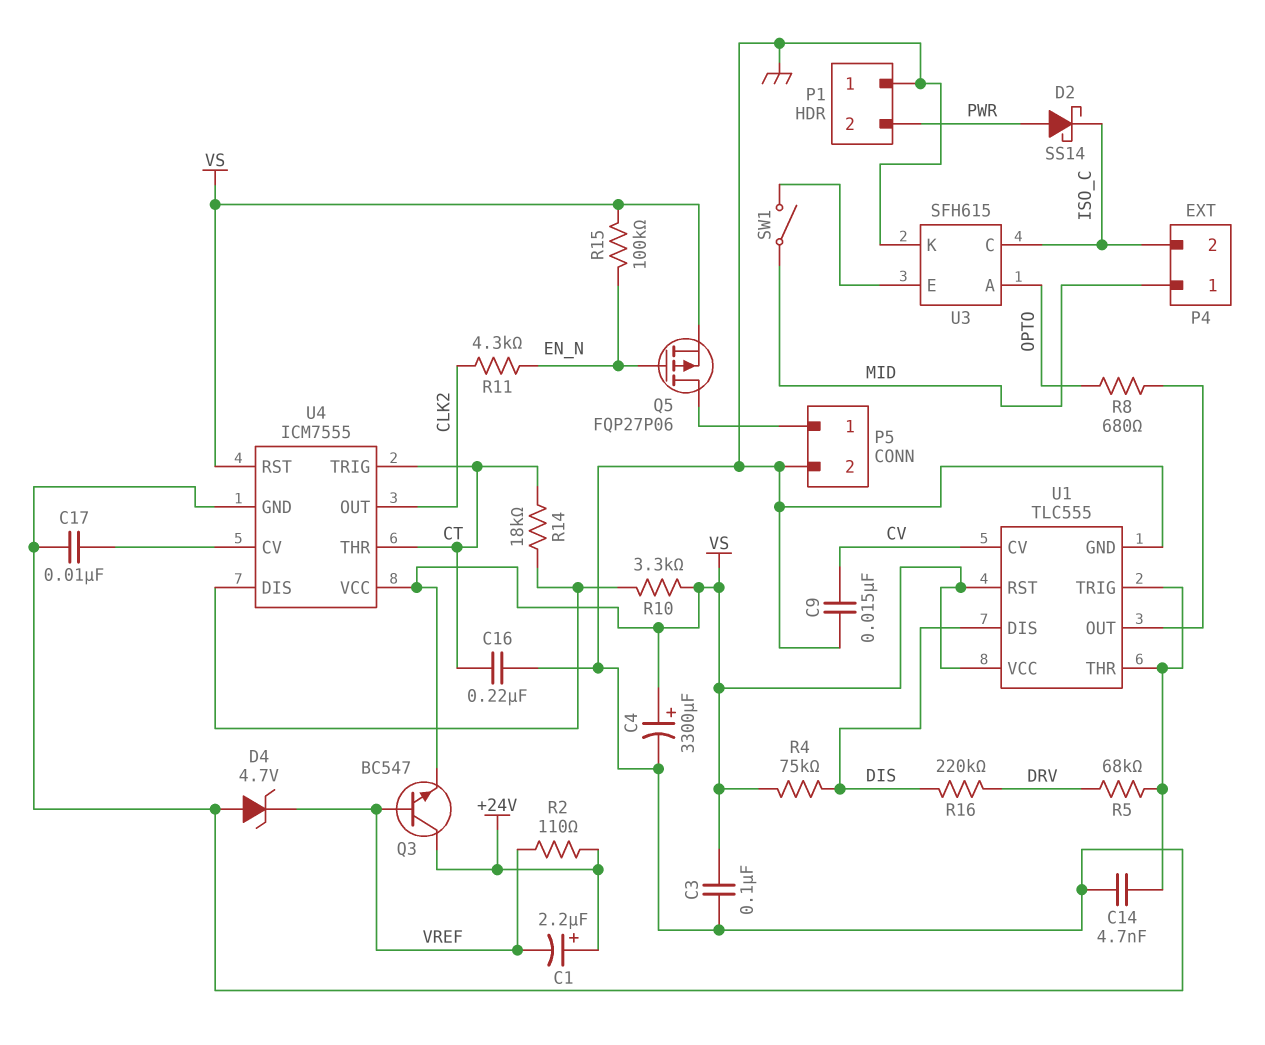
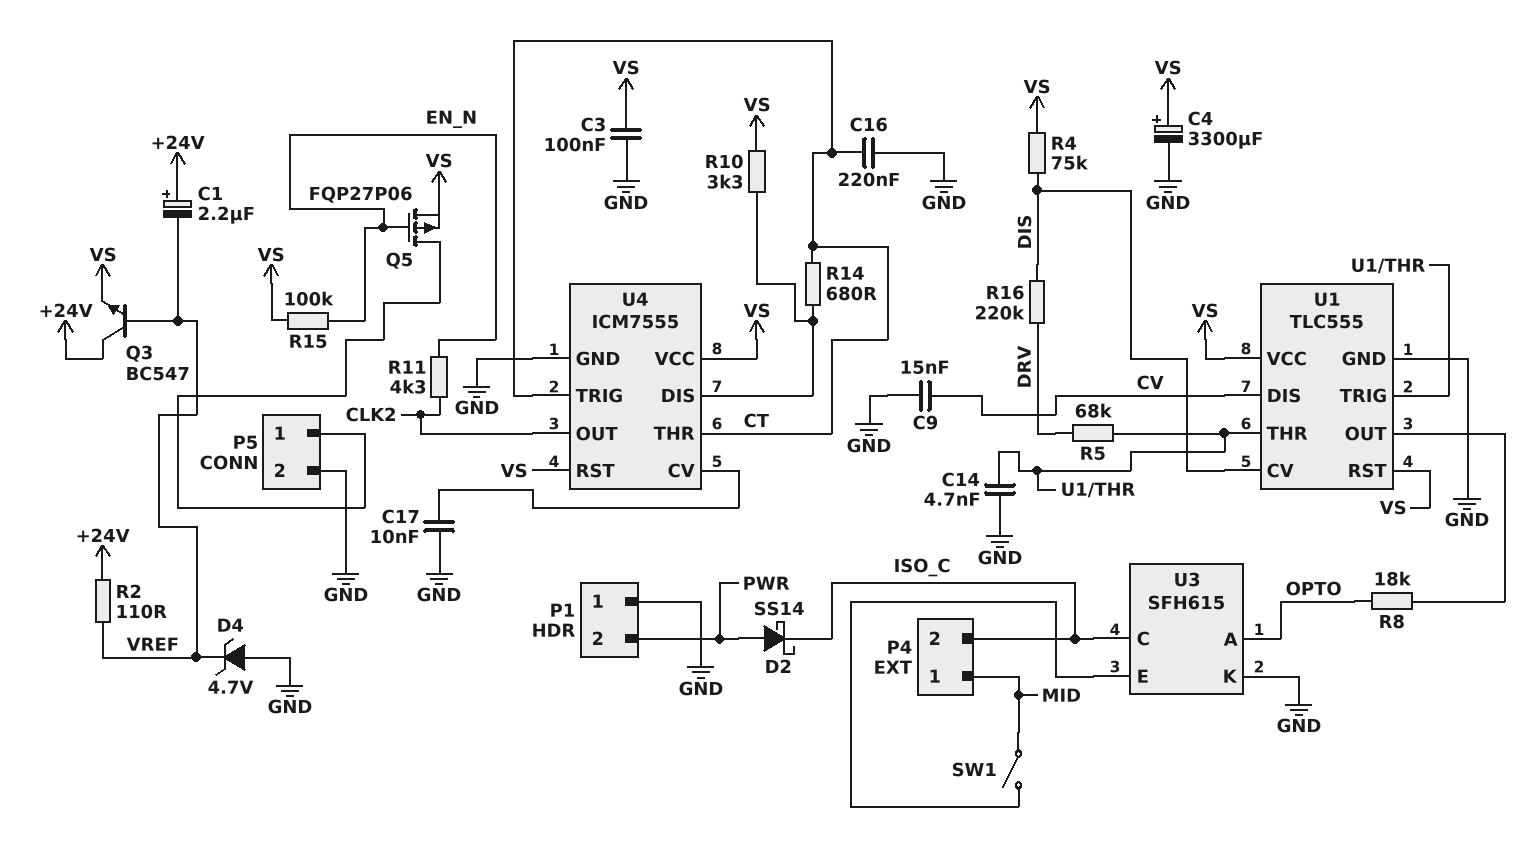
R8: 680 (OPTO, U1/OUT) -> 18k (OPTO, U1/OUT)
R14: 18k (CT, U4/DIS) -> 680 (CT, U4/DIS)
U1 pin CV: CV -> DIS
U1 pin DIS: DIS -> CV

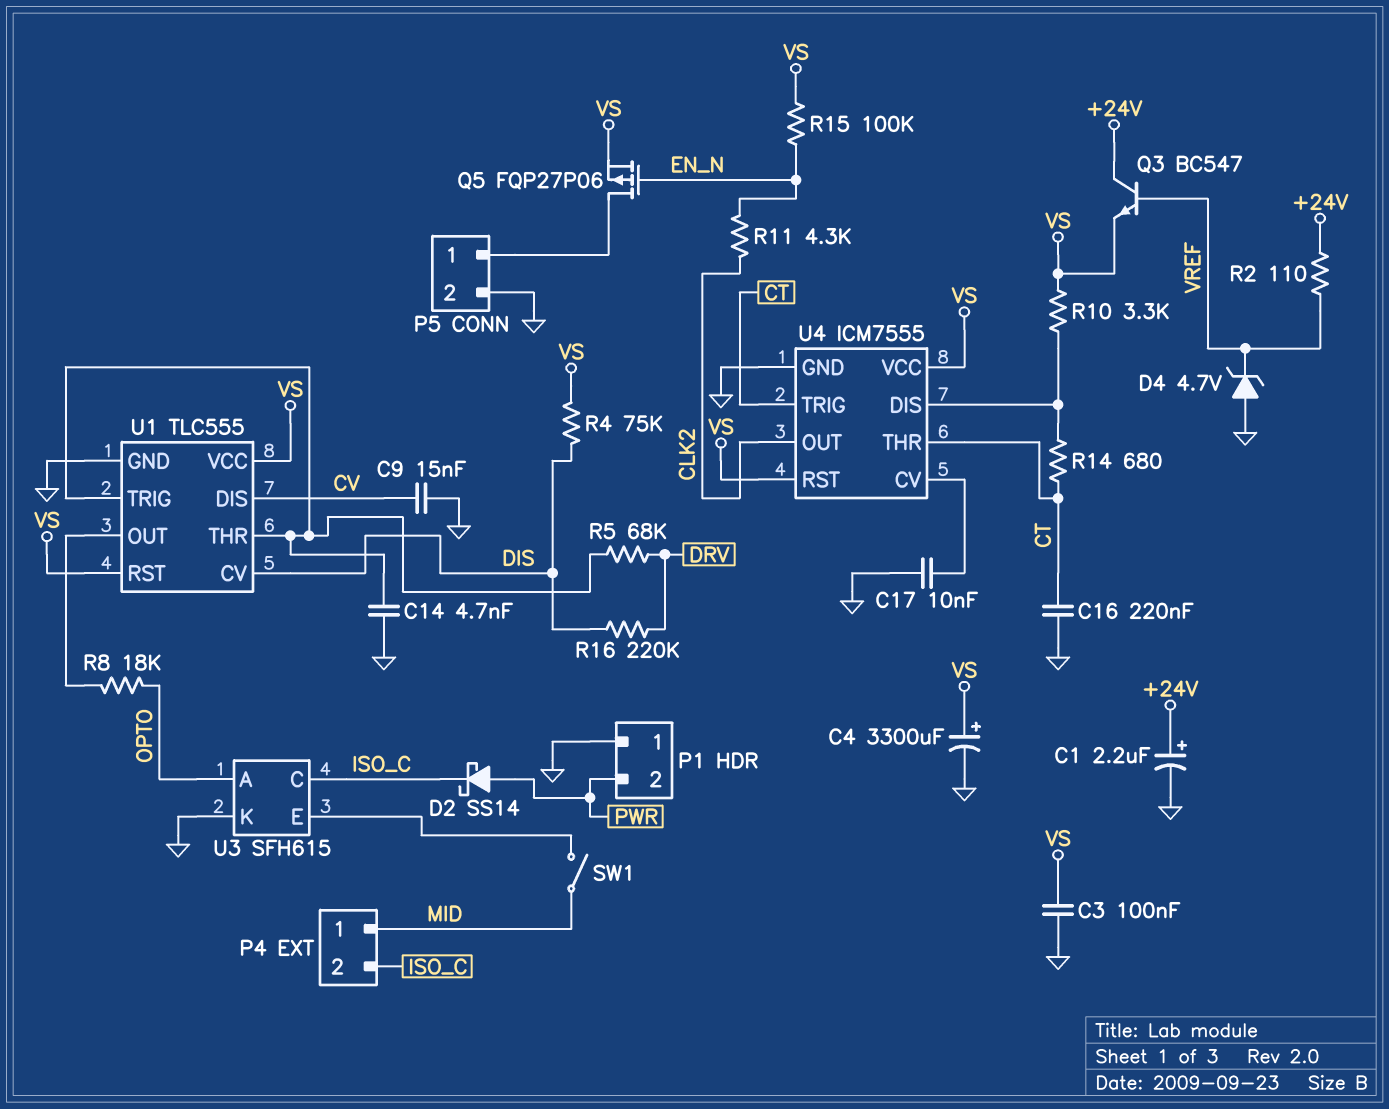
C1: 2.2uF (plus +24V, minus VREF) -> 2.2uF (plus +24V, minus GND)

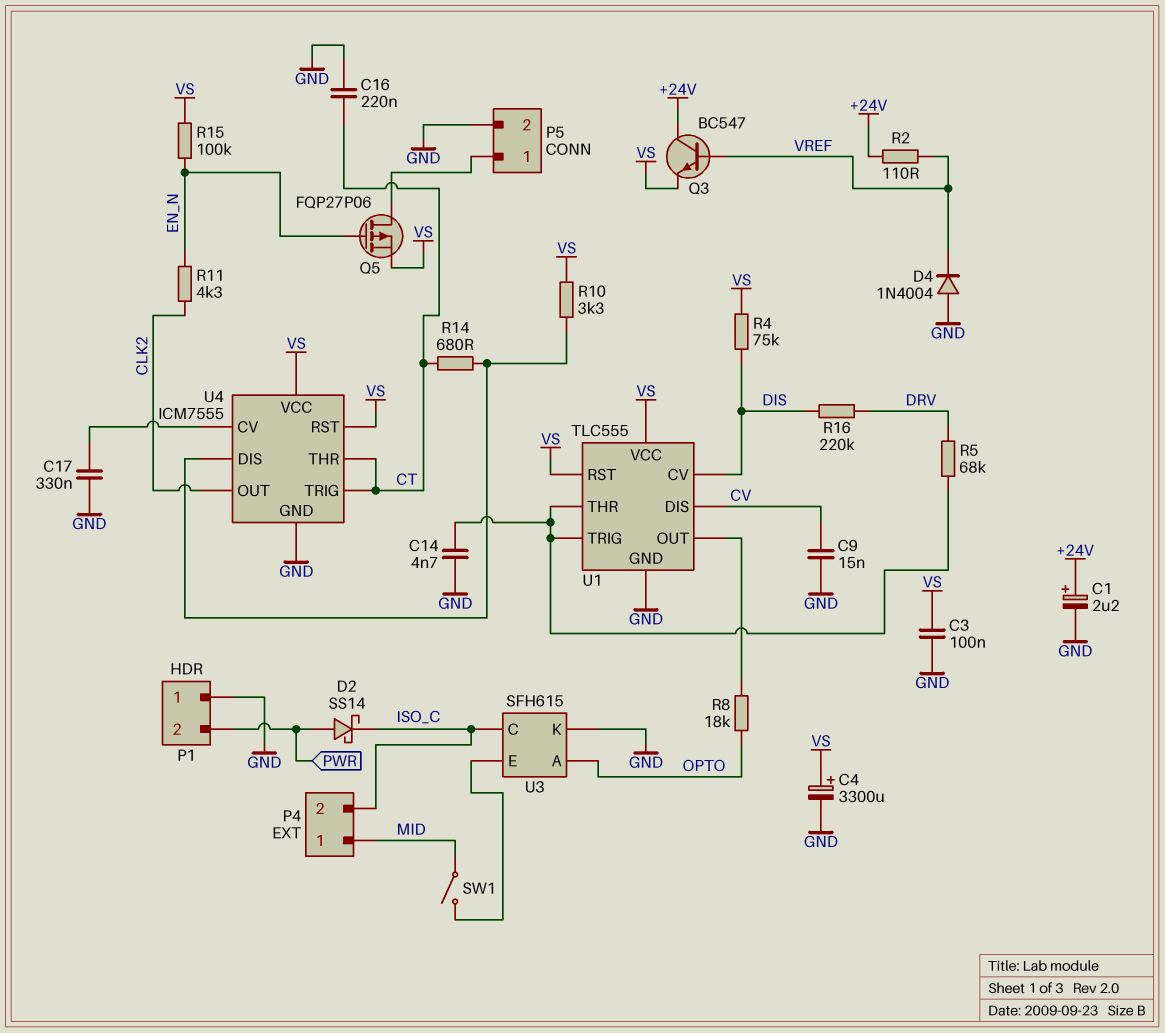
C17: 10nF (GND, U4/CV) -> 330nF (GND, U4/CV)
D4: zener 4.7V (A GND, K VREF) -> diode 1N4004 (A GND, K VREF)

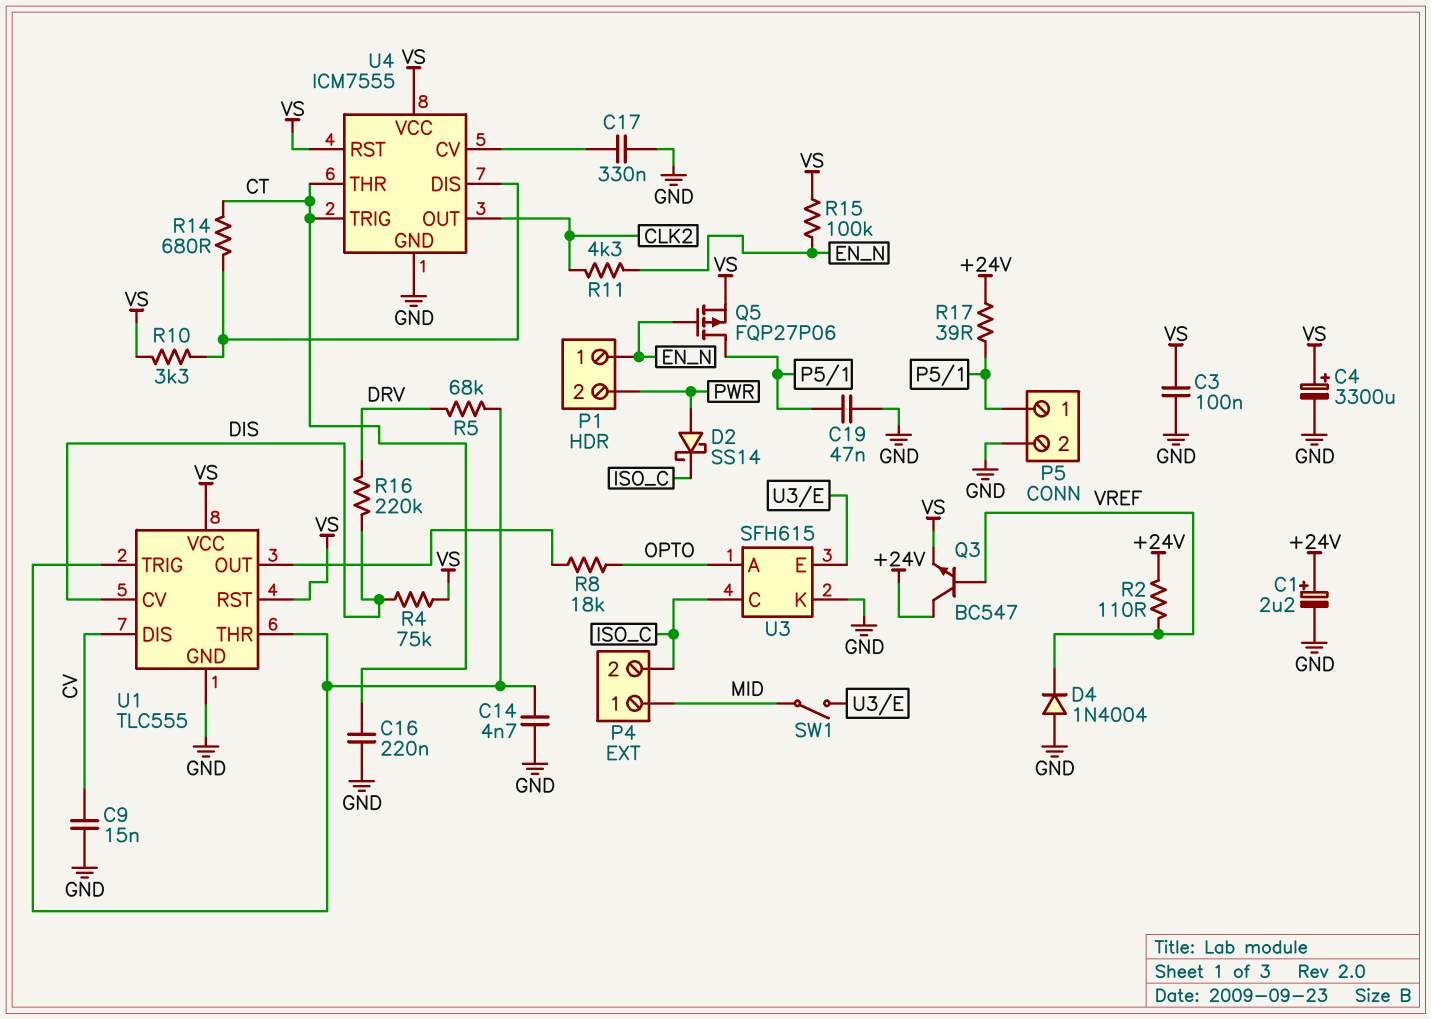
C19: none -> 47nF (GND, P5/1)
P1 pin 1: GND -> EN_N
R17: none -> 39 (+24V, P5/1)

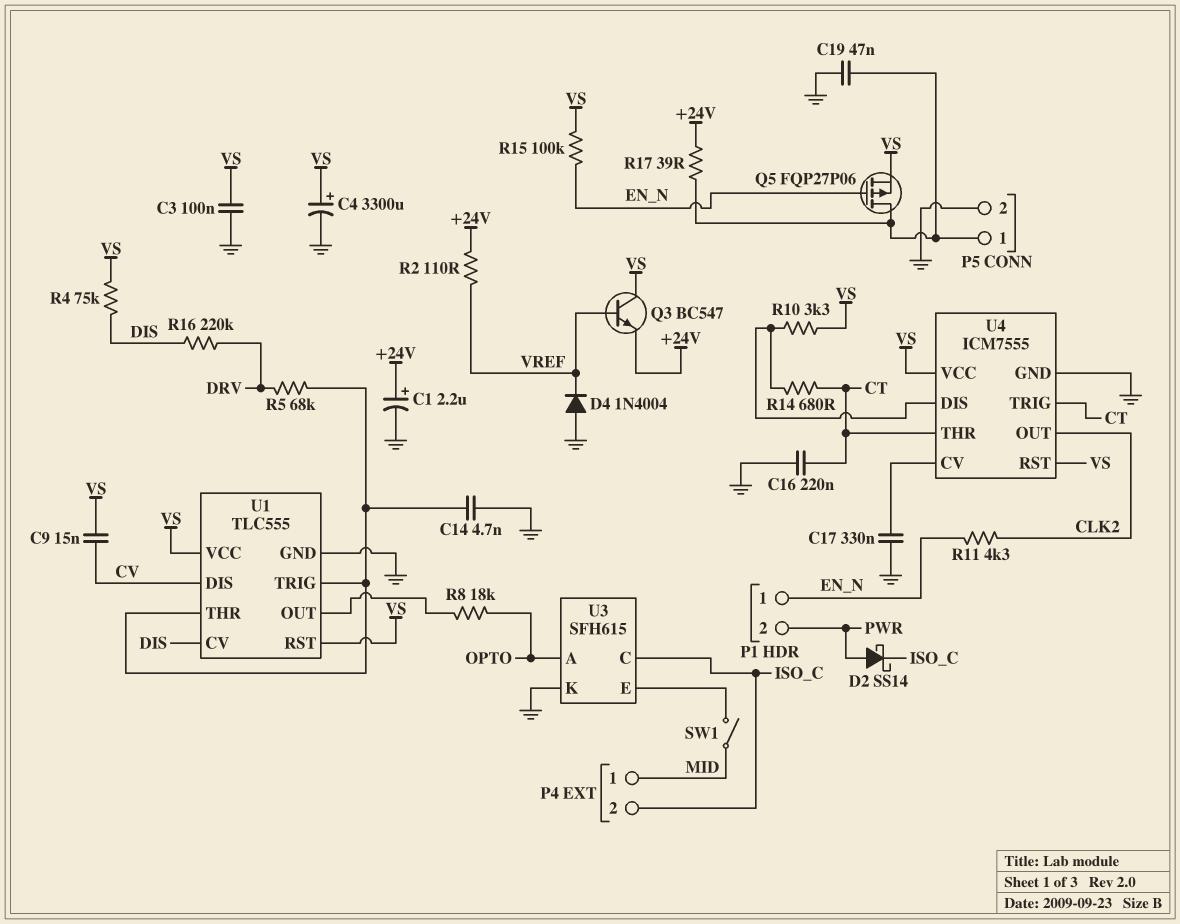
C9: 15nF (CV, GND) -> 15nF (CV, VS)
Q3: NPN BC547 (B VREF, C +24V, E VS) -> NPN BC547 (B VREF, C VS, E +24V)

